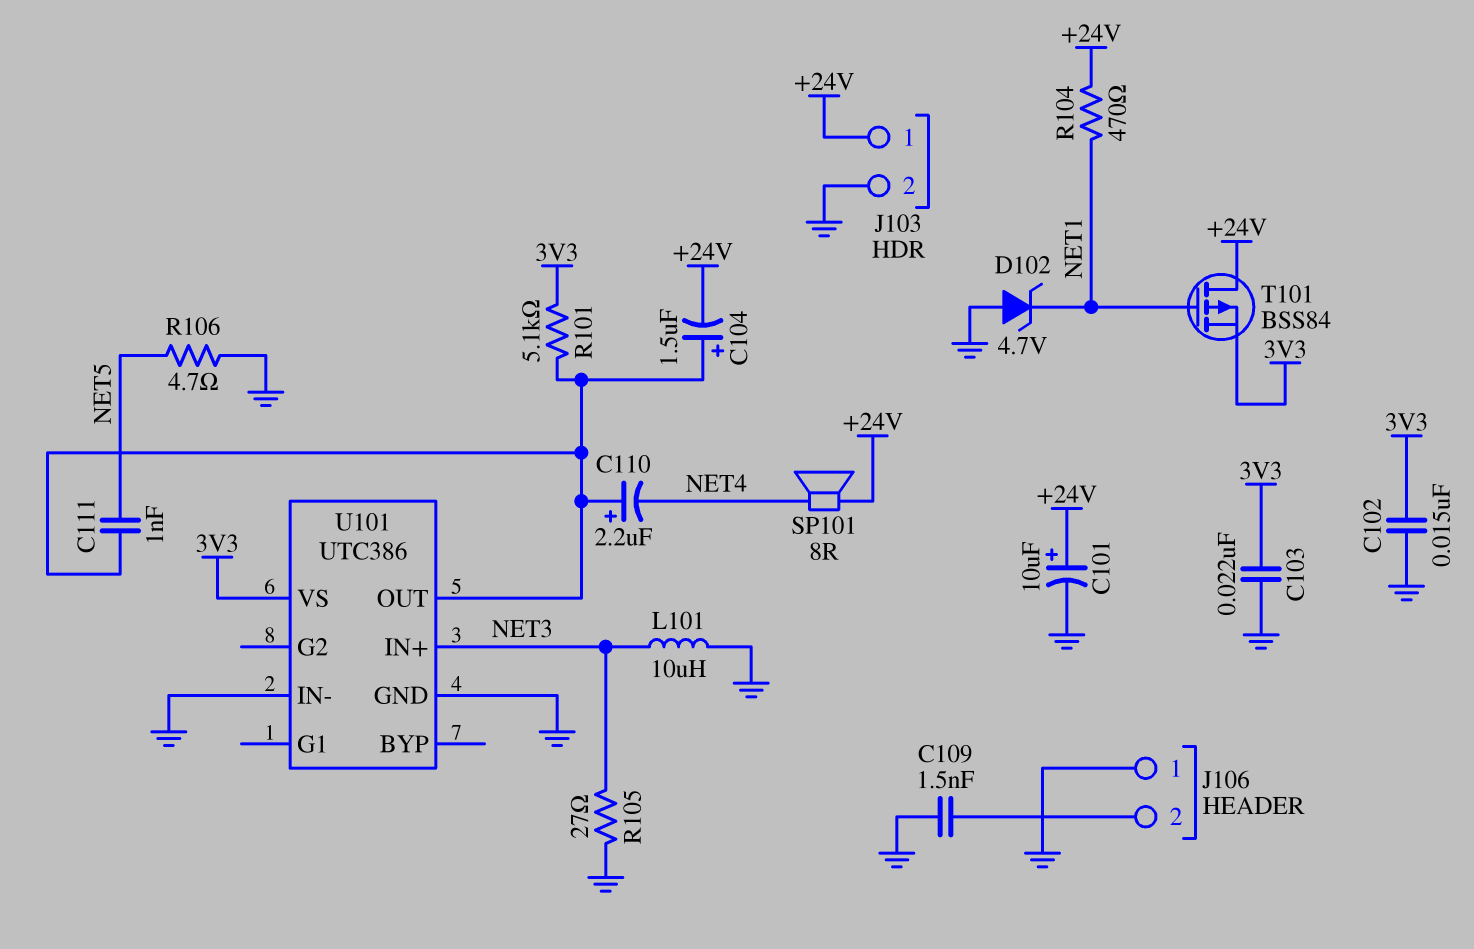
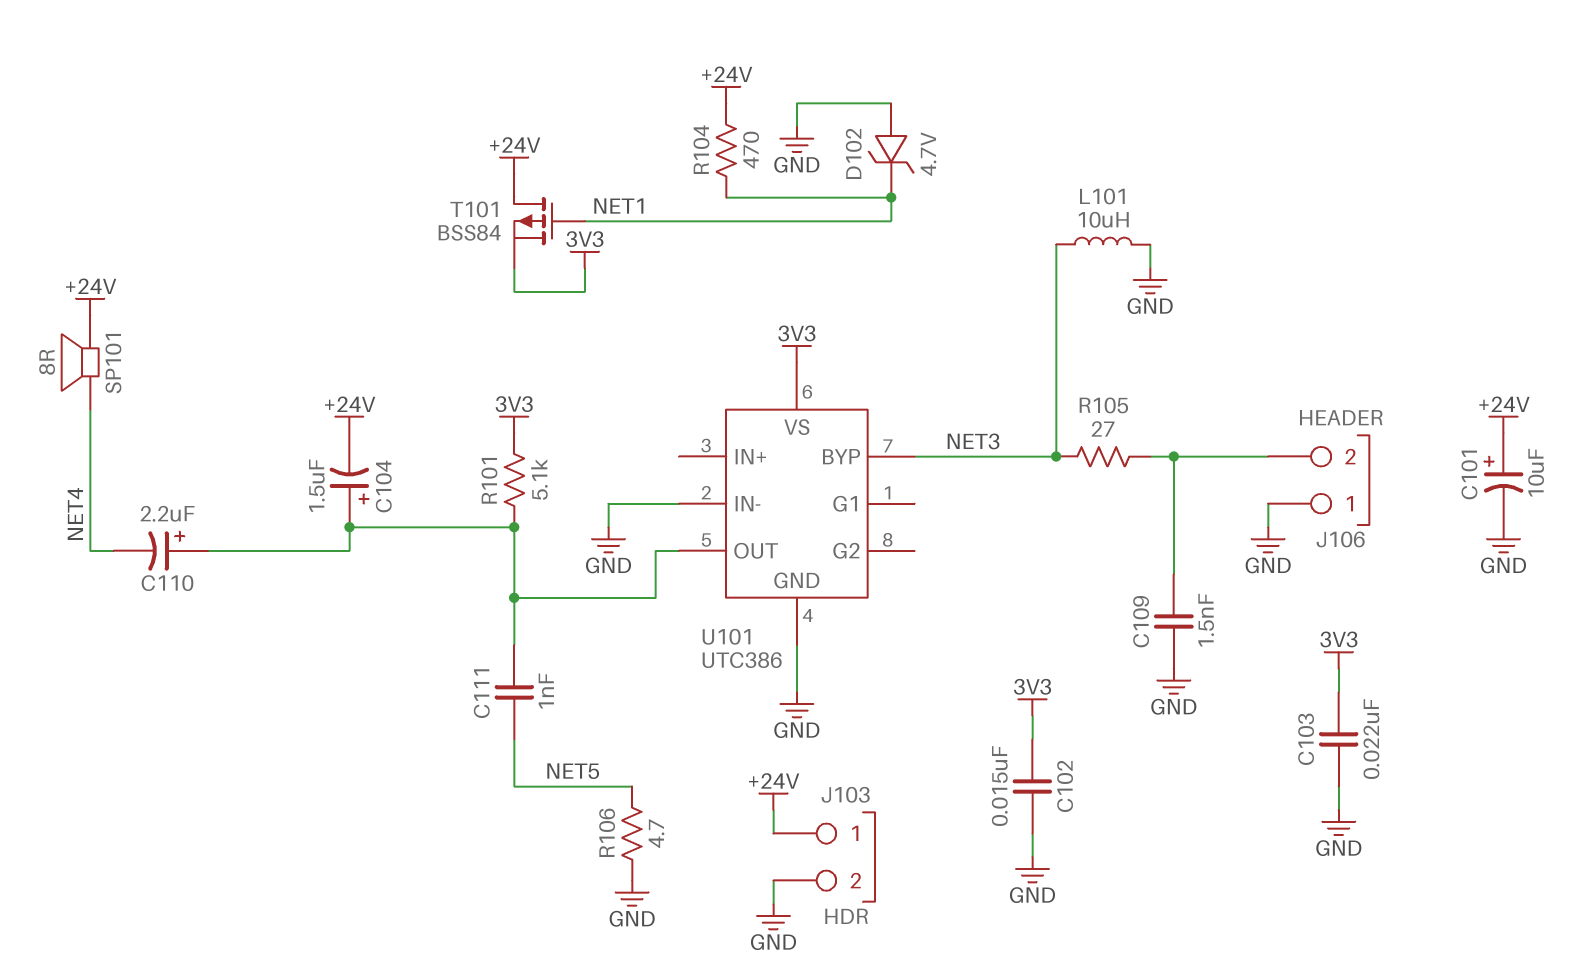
R105: 27 (GND, NET3) -> 27 (J106/2, NET3)
U101 pin BYP: none -> NET3
U101 pin IN+: NET3 -> none

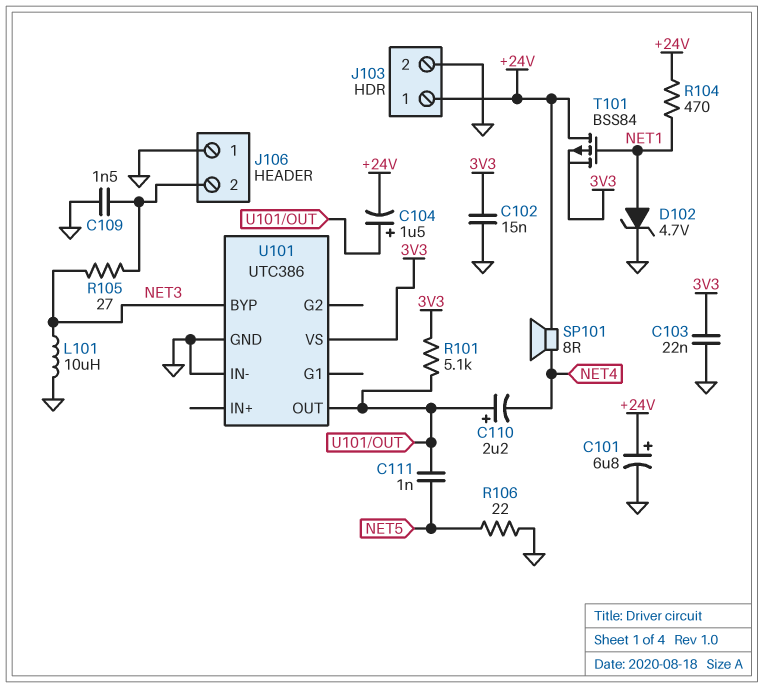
C101: 10uF (plus +24V, minus GND) -> 6.8uF (plus +24V, minus GND)
D102: zener 4.7V (A GND, K NET1) -> zener 4.7V (A NET1, K GND)
R106: 4.7 (GND, NET5) -> 22 (GND, NET5)

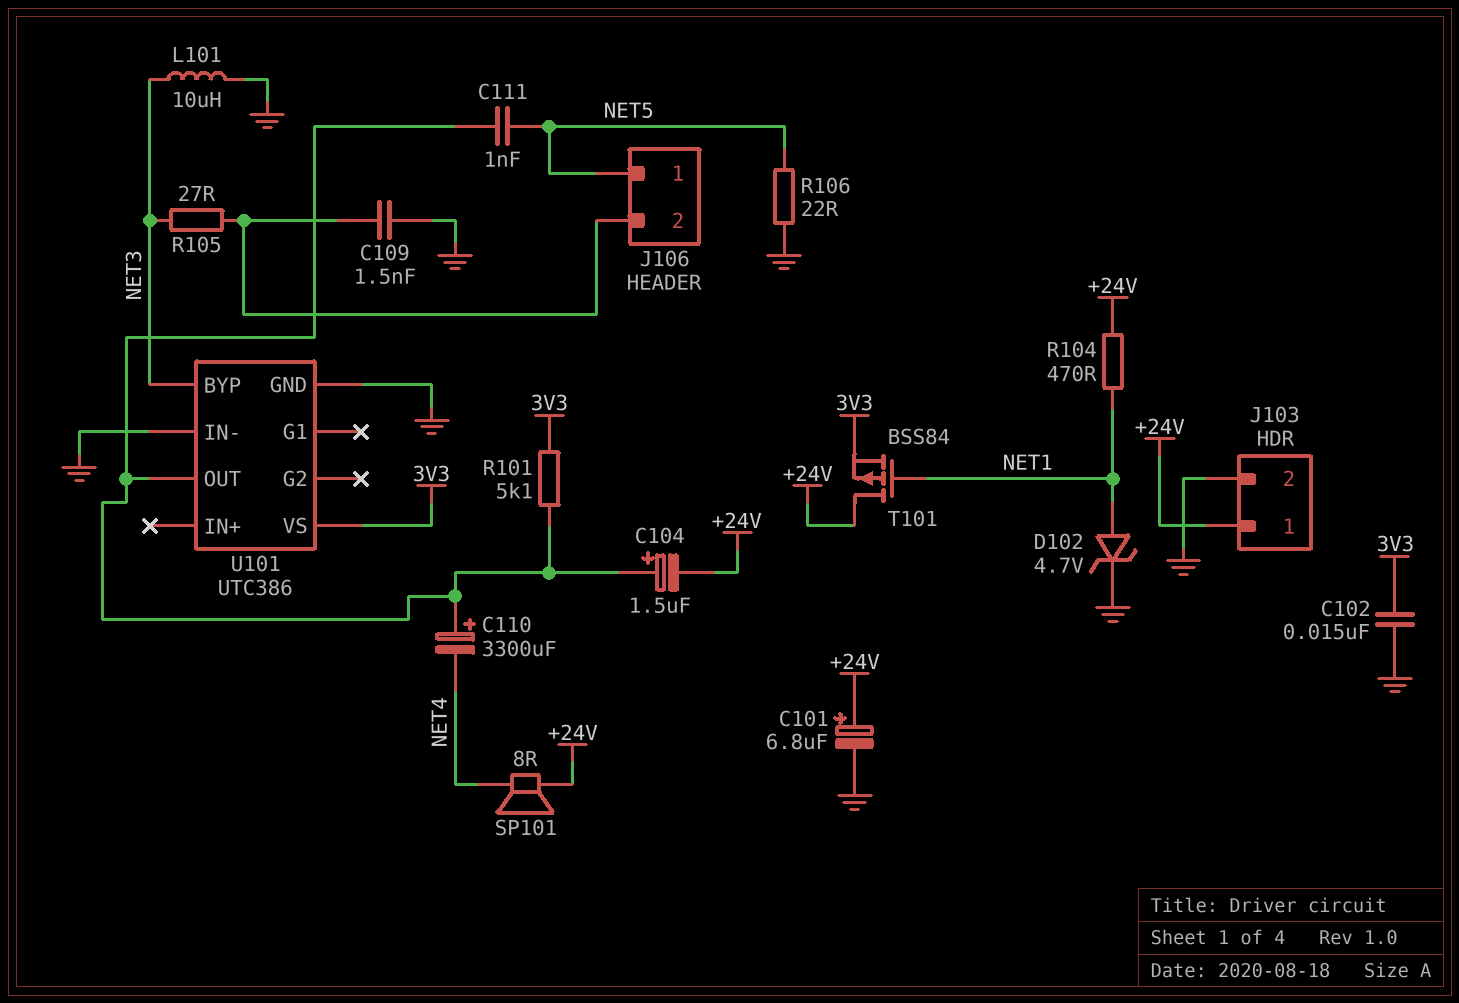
C103: 22nF (3V3, GND) -> none
C110: 2.2uF (plus U101/OUT, minus NET4) -> 3300uF (plus U101/OUT, minus NET4)
J106 pin 1: GND -> NET5

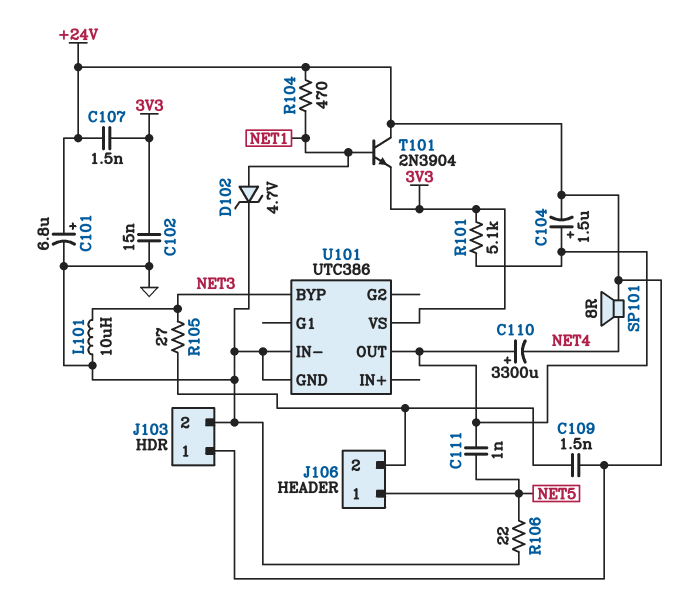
C107: none -> 1.5nF (+24V, 3V3)
C109: 1.5nF (GND, J106/2) -> 1.5nF (+24V, J106/2)
T101: PMOS BSS84 (G NET1, D +24V, S 3V3) -> NPN 2N3904 (B NET1, C +24V, E 3V3)

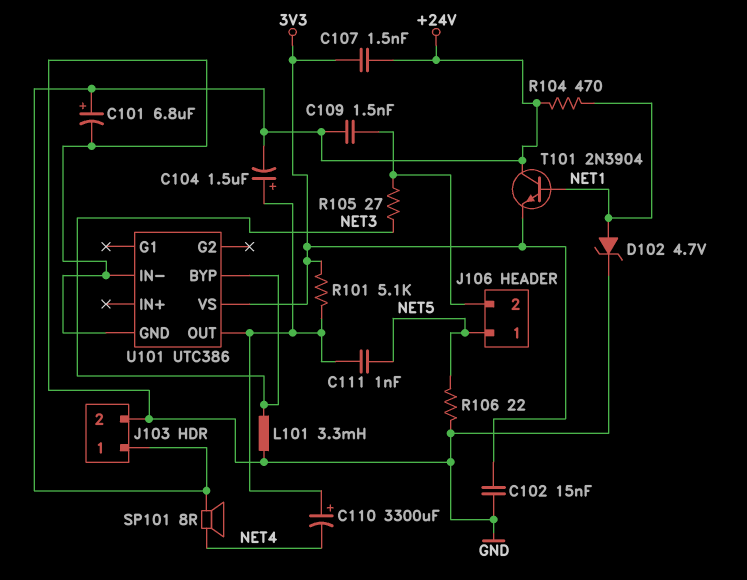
L101: 10uH (GND, NET3) -> 3.3mH (GND, NET3)

